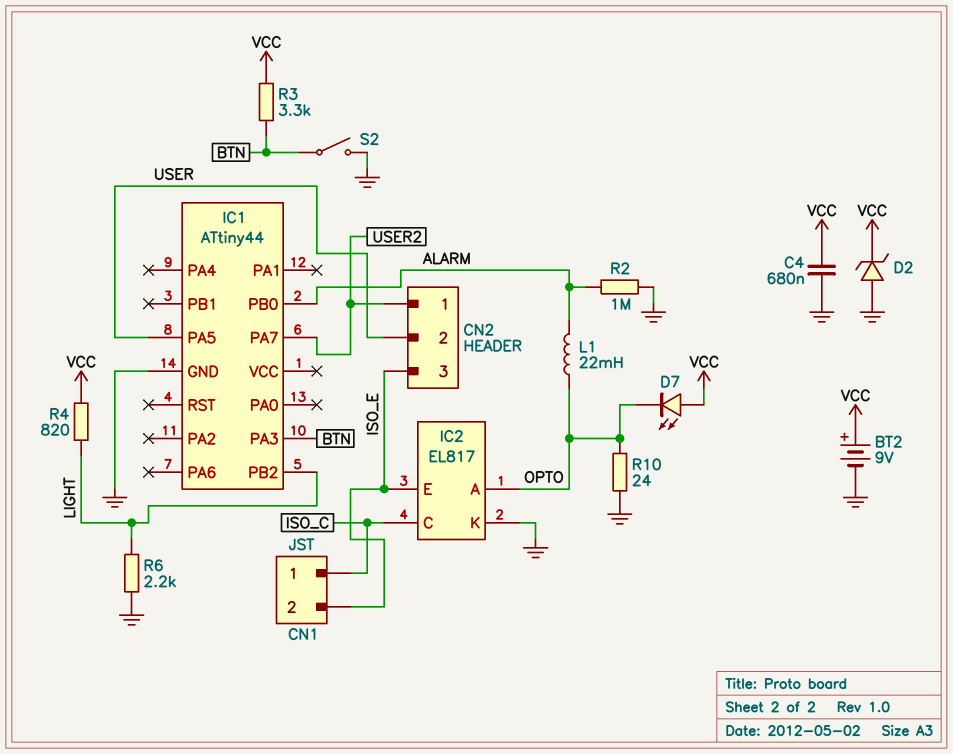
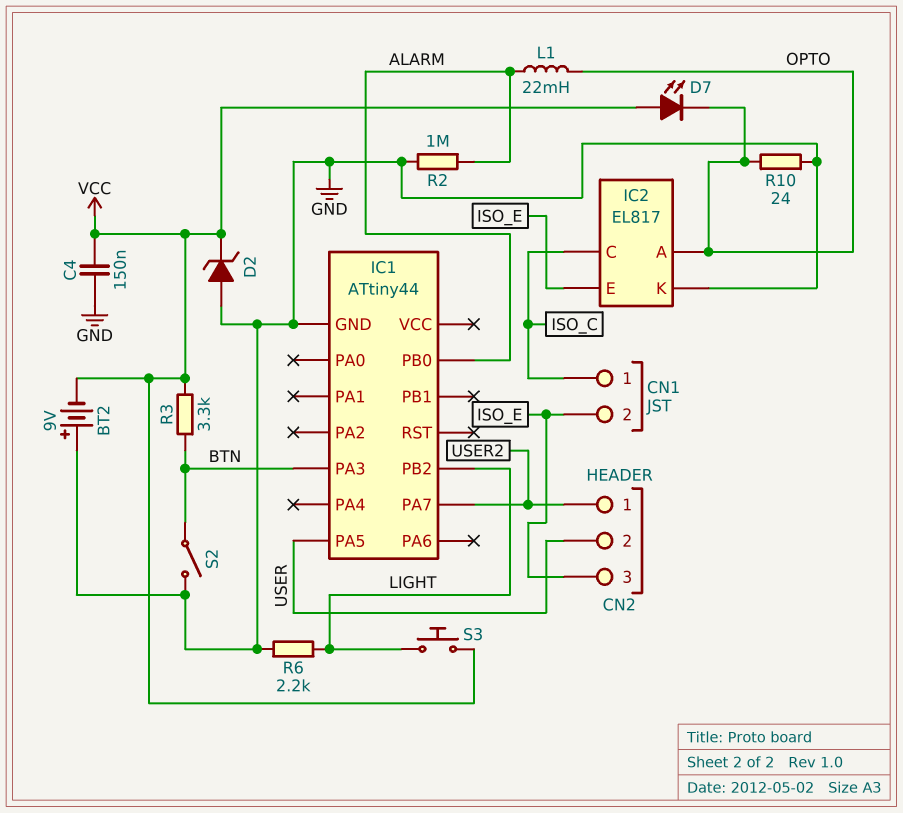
BT2: 9V (plus VCC, minus GND) -> 9V (plus GND, minus VCC)
C4: 680nF (GND, VCC) -> 150nF (GND, VCC)
R4: 820 (LIGHT, VCC) -> none
S3: none -> button (LIGHT, VCC)

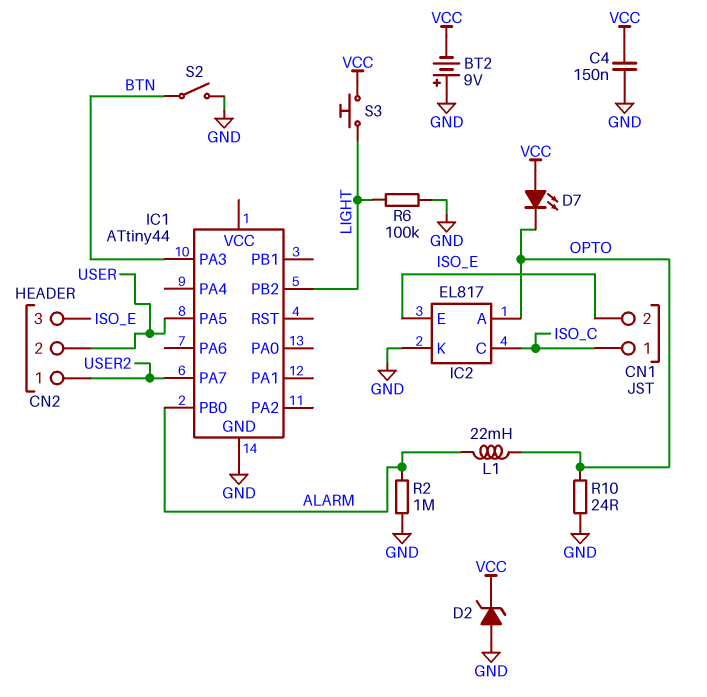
R3: 3.3k (BTN, VCC) -> none
R6: 2.2k (GND, LIGHT) -> 100k (GND, LIGHT)

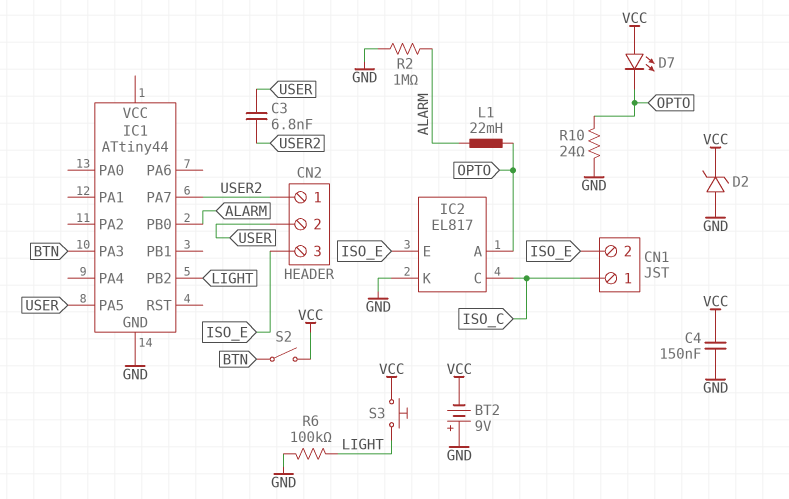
C3: none -> 6.8nF (USER, USER2)
S2: switch (BTN, GND) -> switch (BTN, VCC)

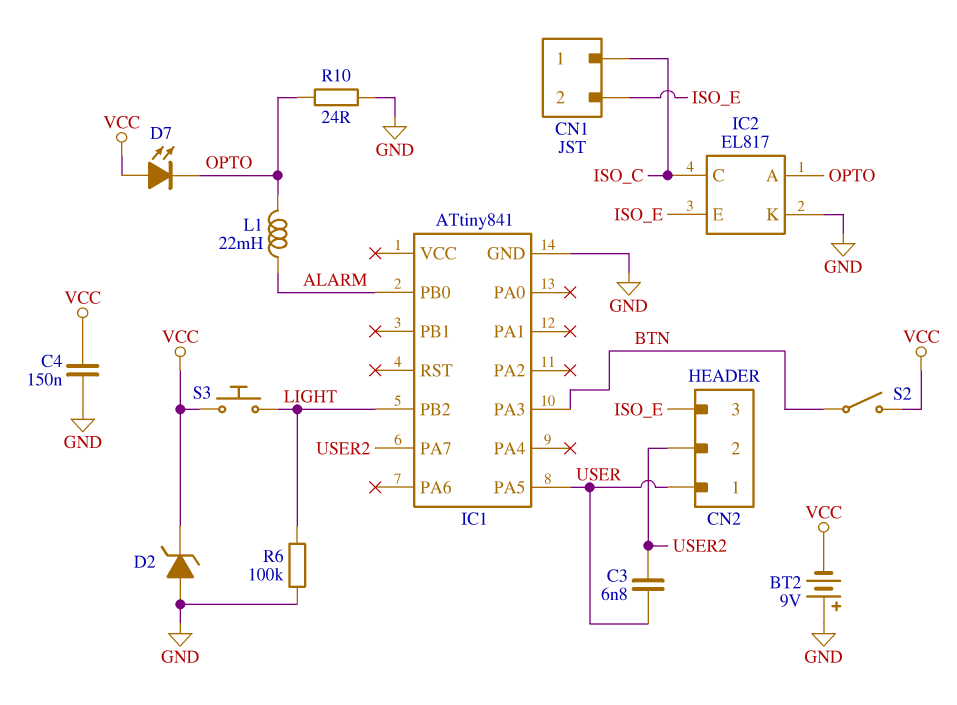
CN2 pin 1: USER2 -> USER
CN2 pin 2: USER -> USER2
IC1: ATtiny44 -> ATtiny841
R2: 1M (ALARM, GND) -> none

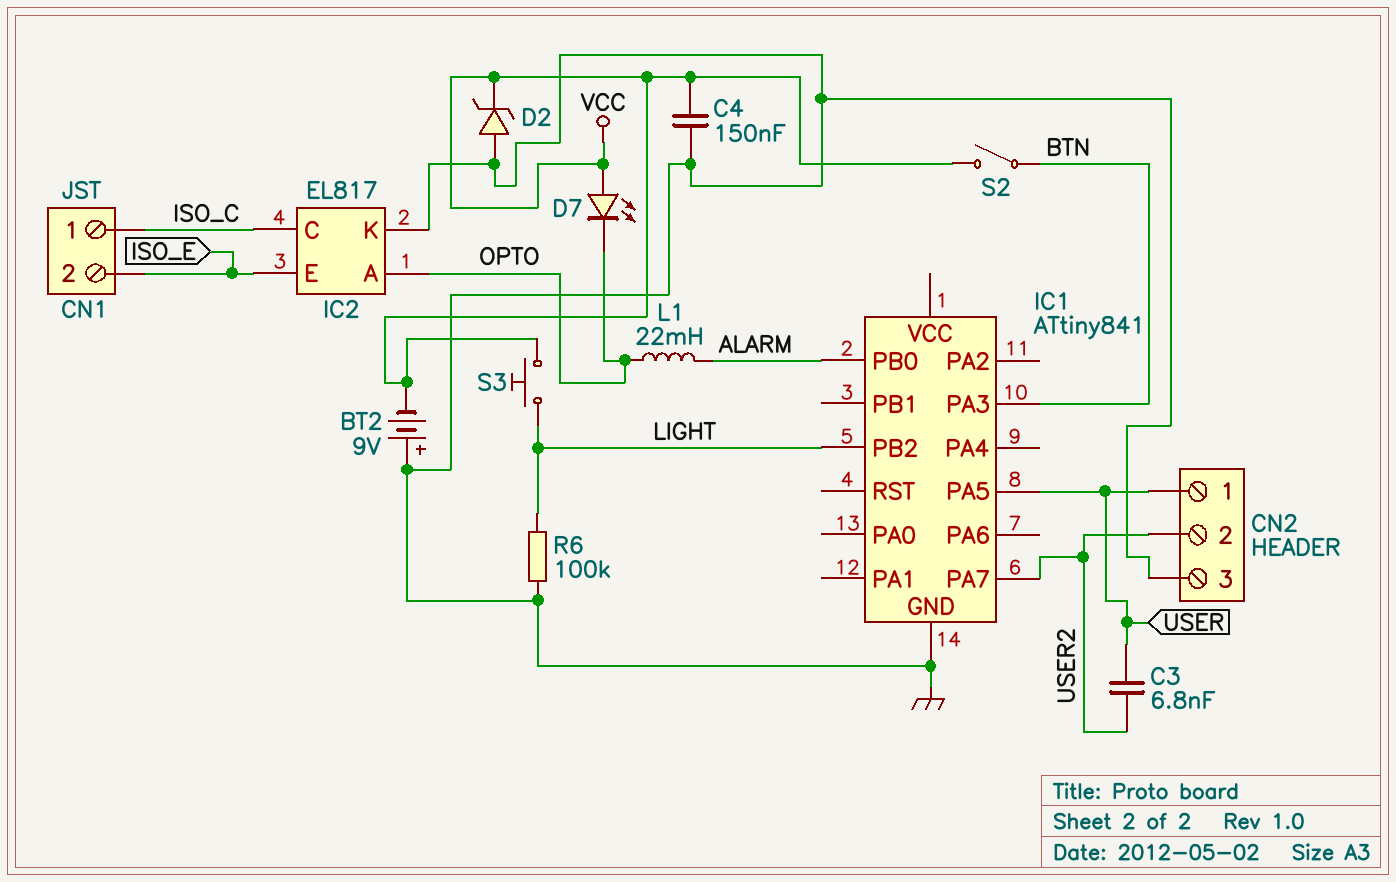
CN2 pin 3: ISO_E -> GND
R10: 24 (GND, OPTO) -> none

